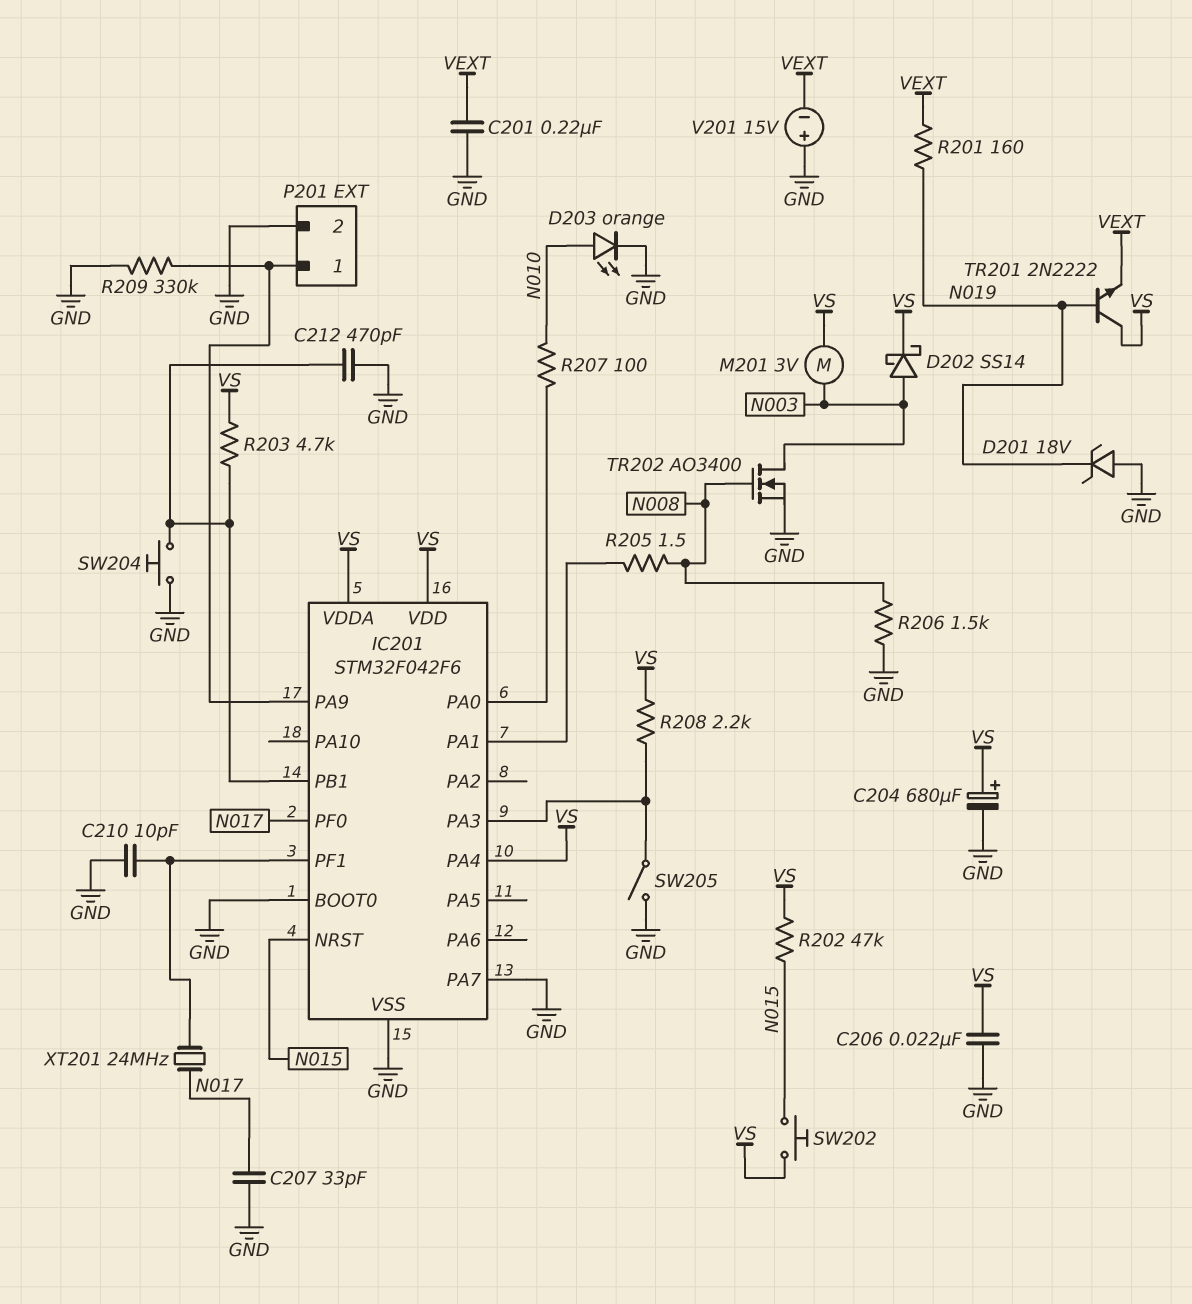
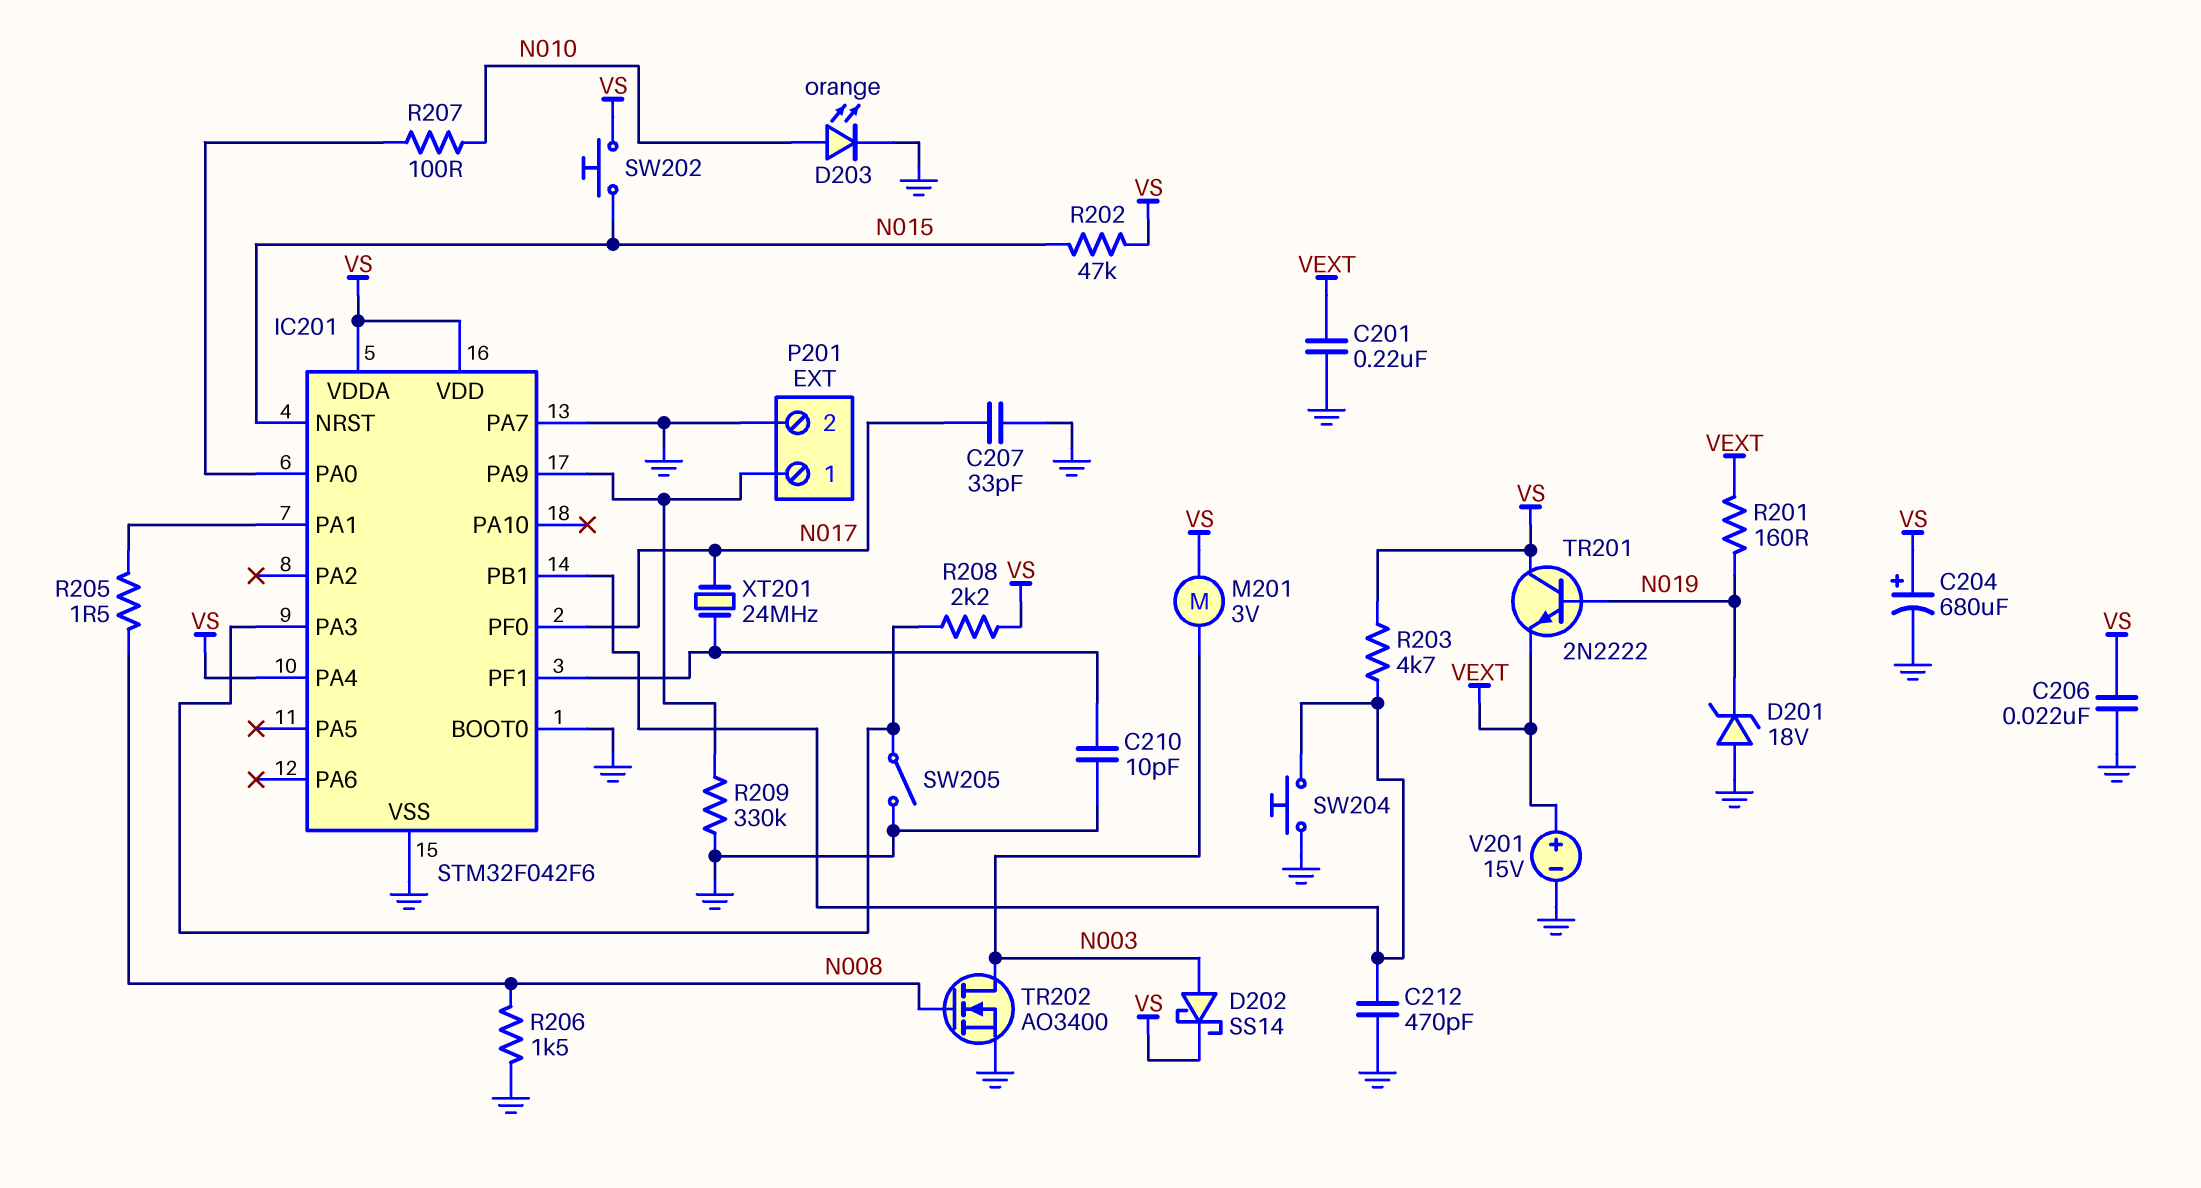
V201: 15V (plus GND, minus VEXT) -> 15V (plus VEXT, minus GND)

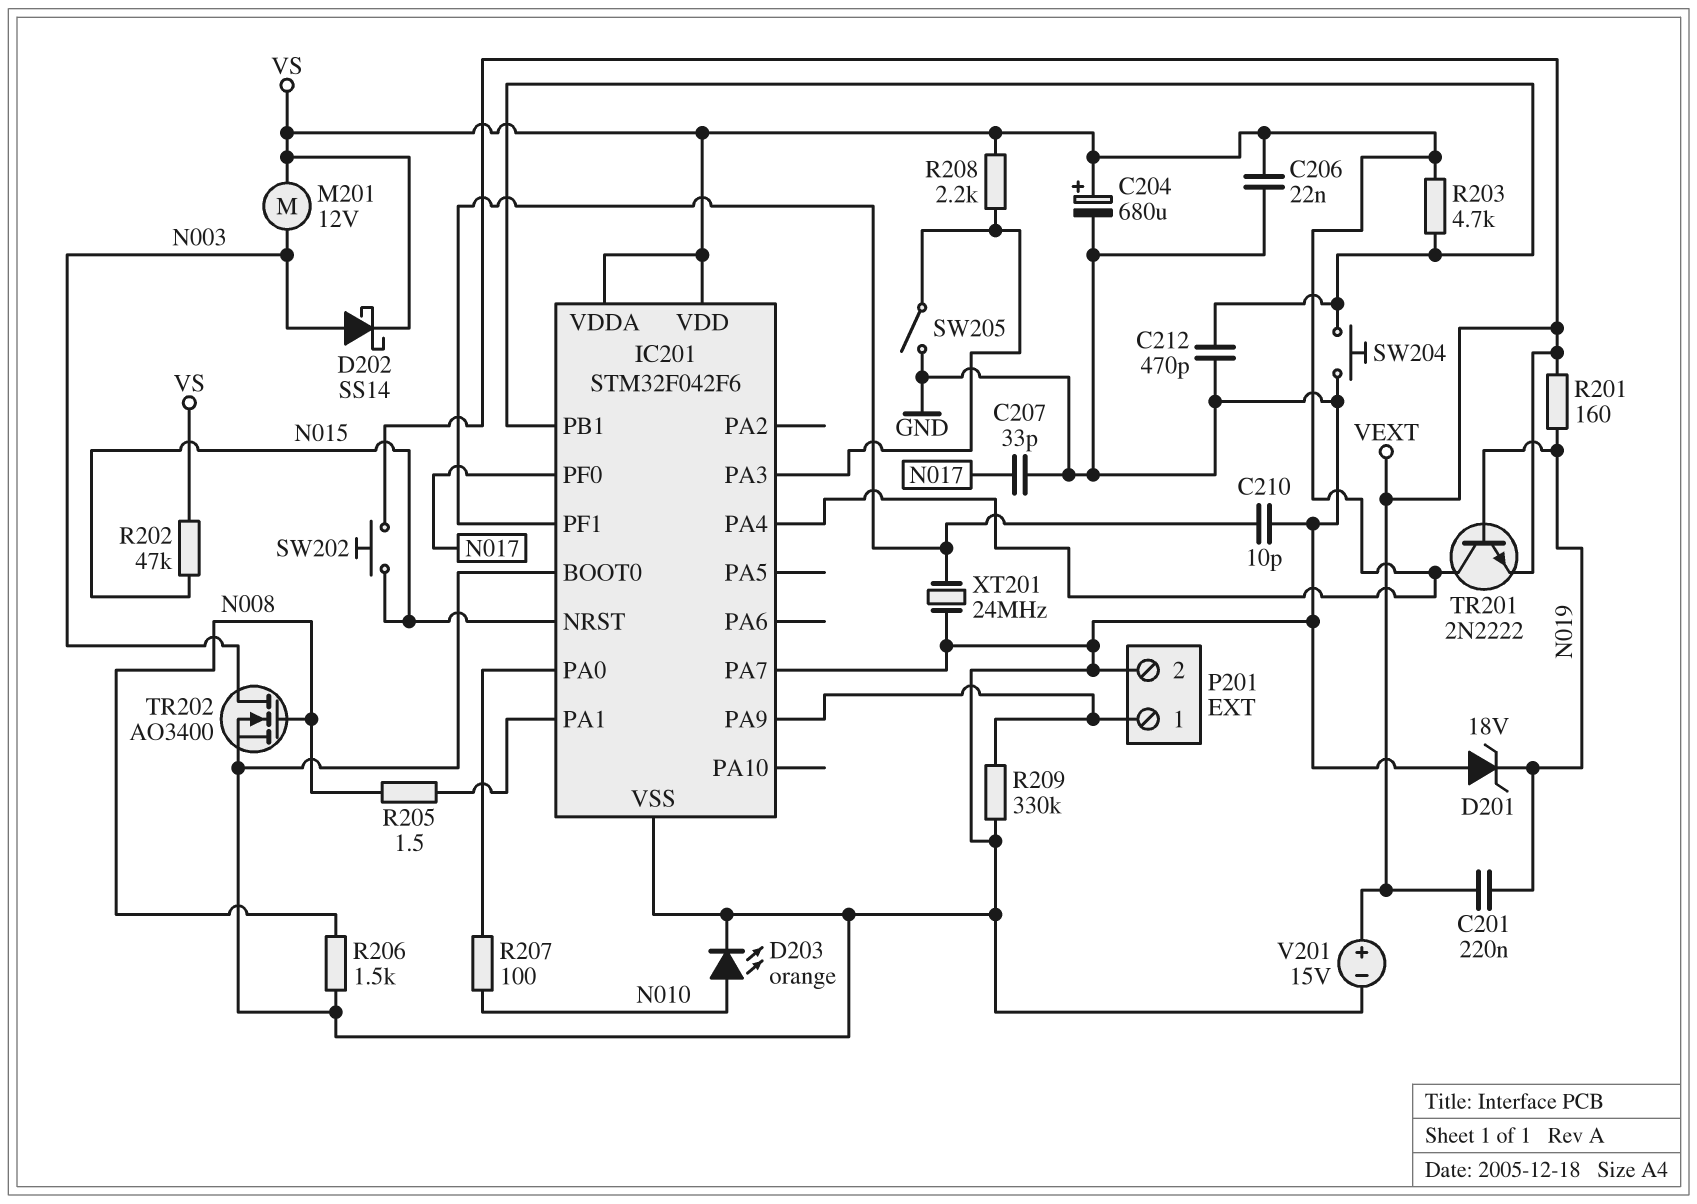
C201: 220nF (GND, VEXT) -> 220nF (N019, VEXT)
M201: motor 3V (N003, VS) -> motor 12V (N003, VS)
SW202: button (N015, VS) -> button (N015, VEXT)
XT201: 24MHz (IC201/PF1, N017) -> 24MHz (GND, IC201/PF1)

